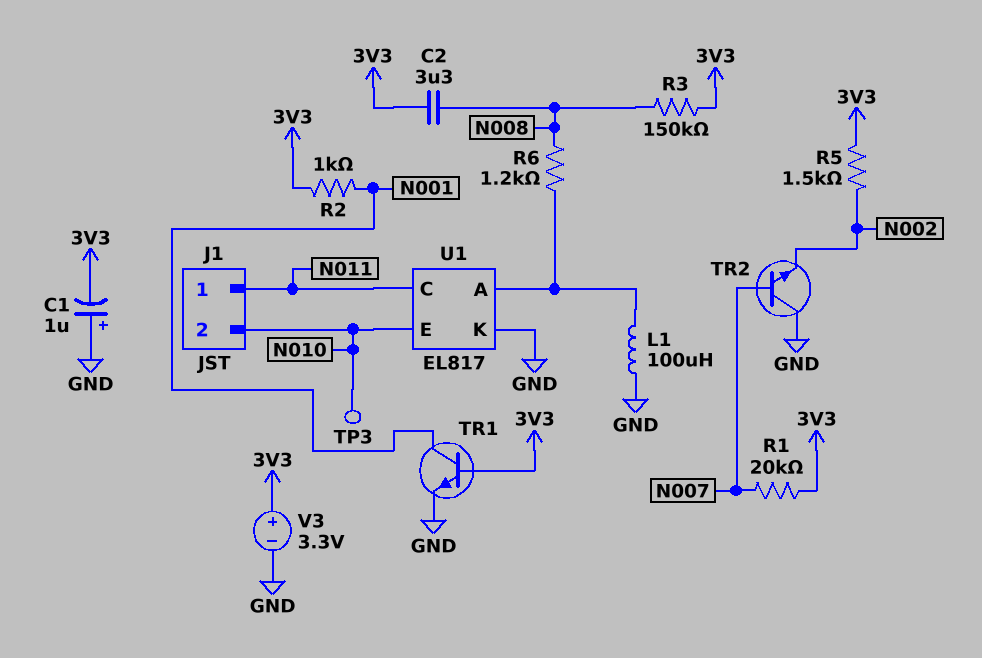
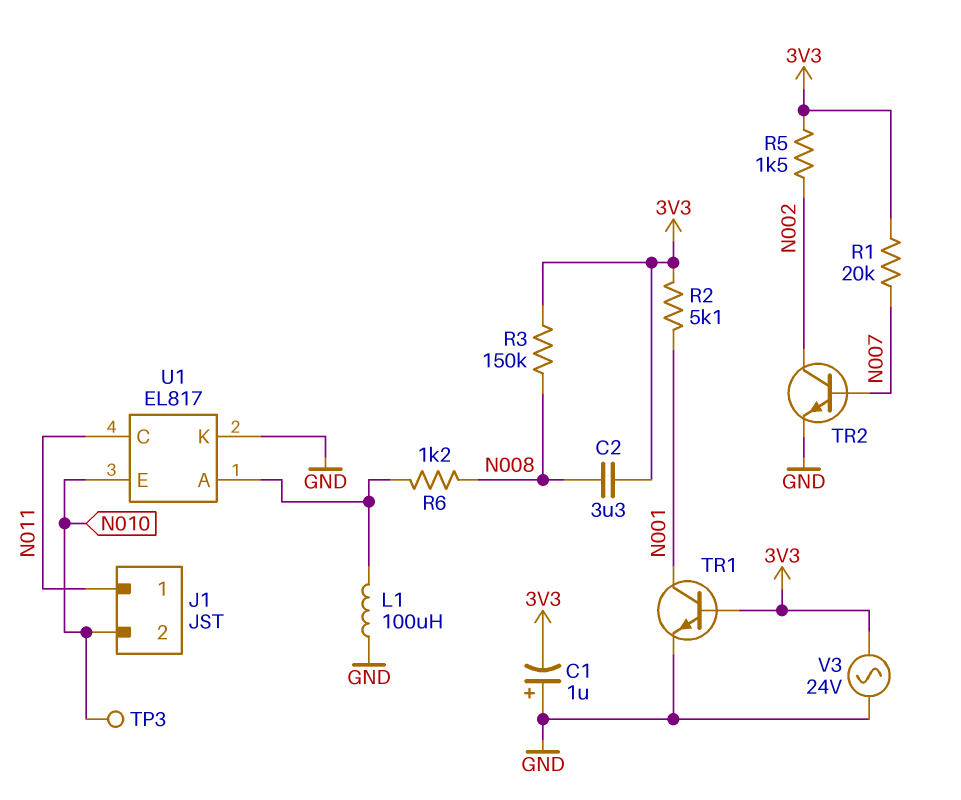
R2: 1k (3V3, N001) -> 5.1k (3V3, N001)
TR2: NPN (B N007, C GND, E N002) -> NPN (B N007, C N002, E GND)
V3: 3.3V (plus 3V3, minus GND) -> AC 24V (3V3, GND)

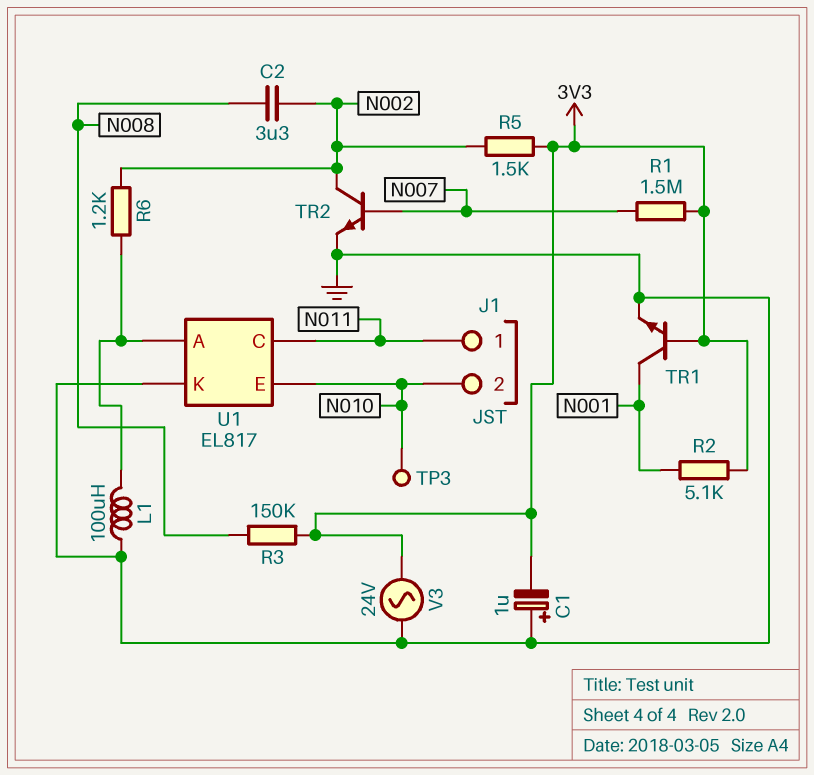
C2: 3.3uF (3V3, N008) -> 3.3uF (N002, N008)
R1: 20k (3V3, N007) -> 1.5M (3V3, N007)
R6: 1.2k (N008, U1/A) -> 1.2k (N002, U1/A)

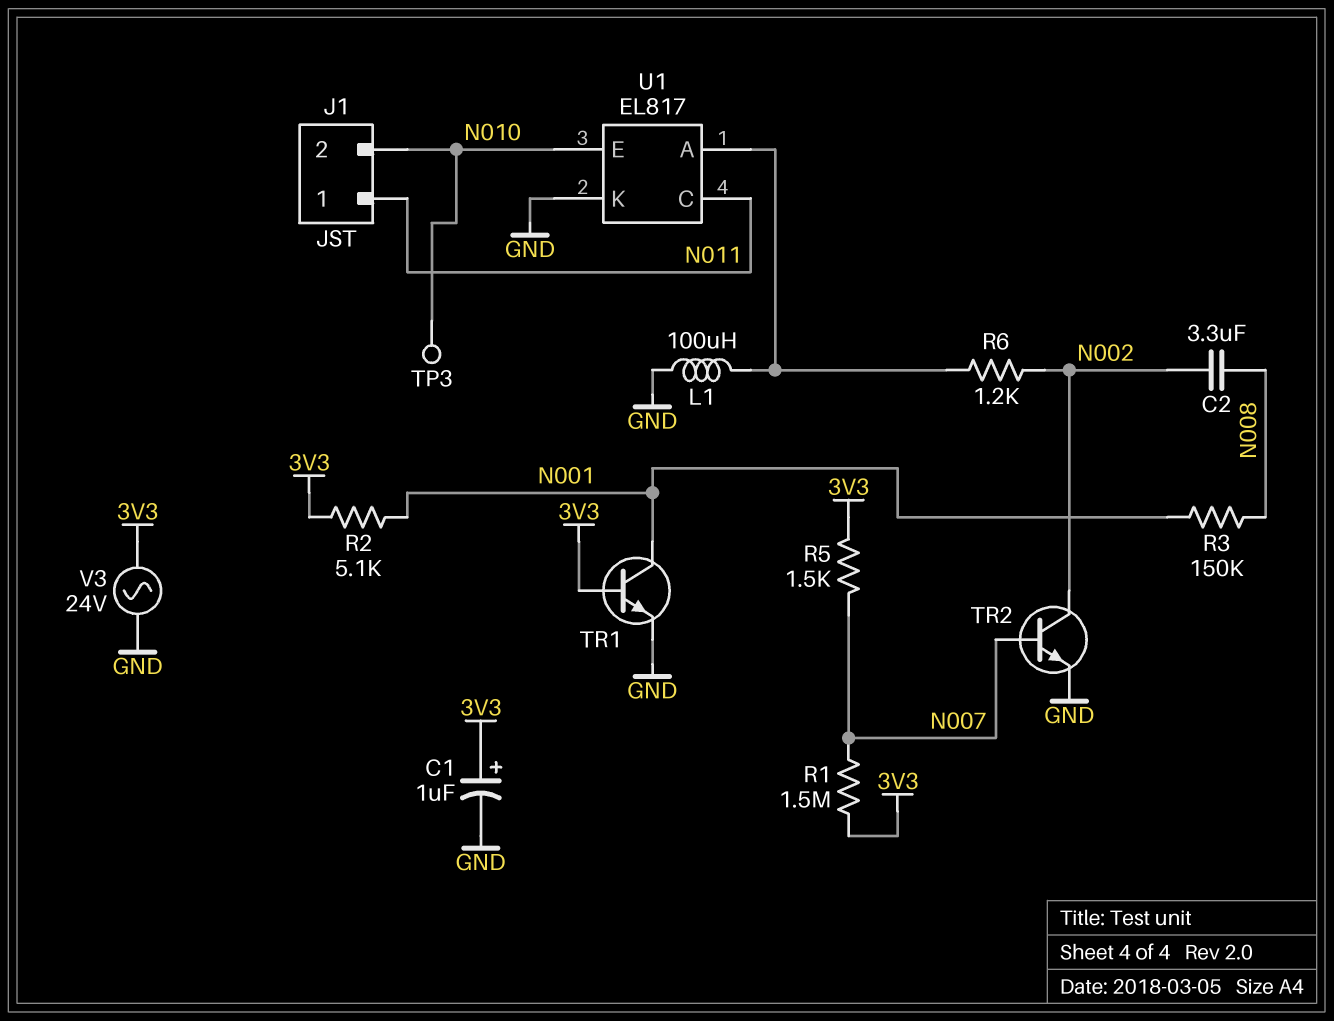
C1: 1uF (plus GND, minus 3V3) -> 1uF (plus 3V3, minus GND)
R3: 150k (3V3, N008) -> 150k (N001, N008)
R5: 1.5k (3V3, N002) -> 1.5k (3V3, N007)

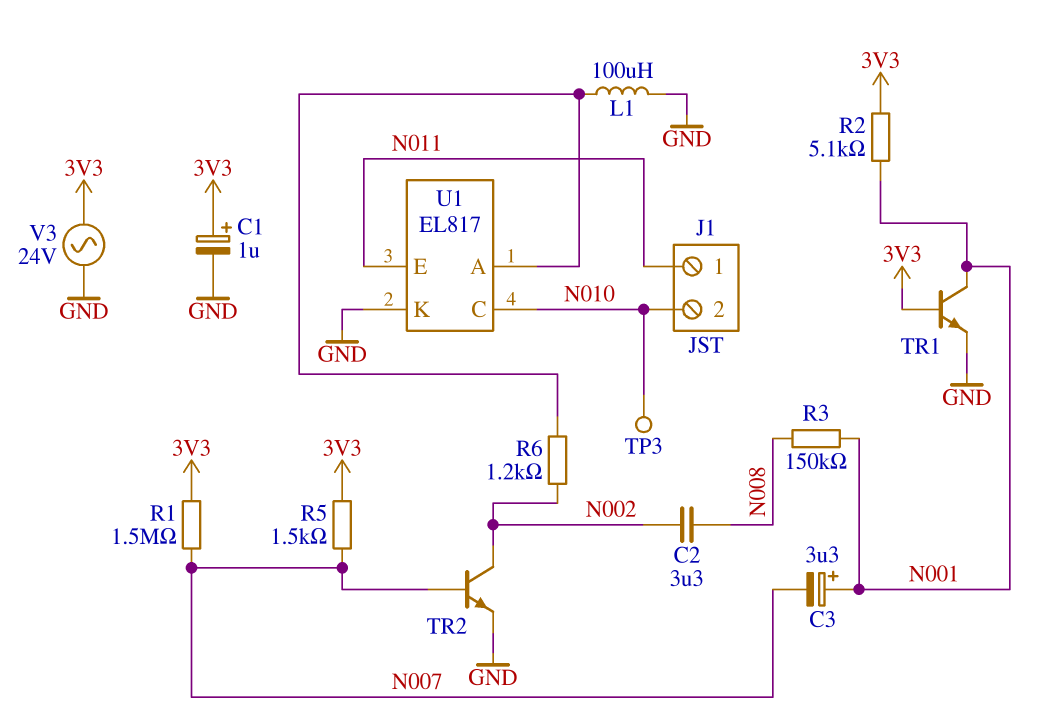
C3: none -> 3.3uF (plus N001, minus N007)
U1 pin C: N011 -> N010
U1 pin E: N010 -> N011

